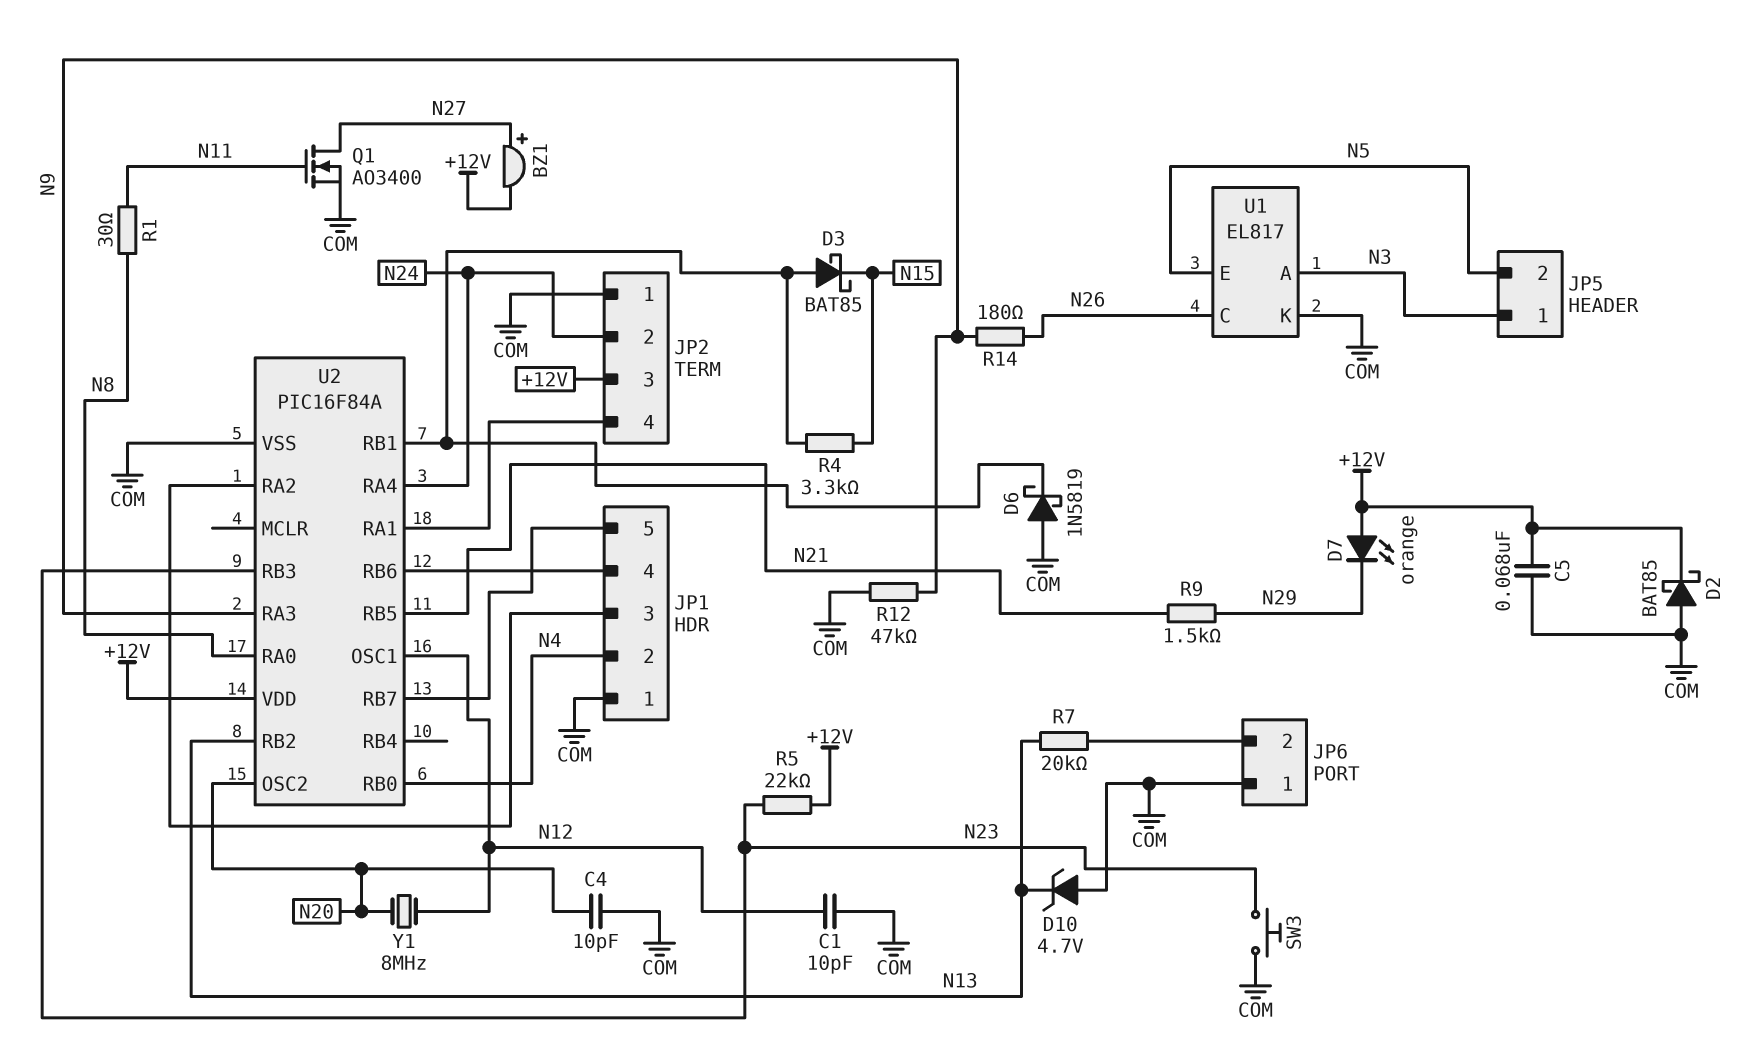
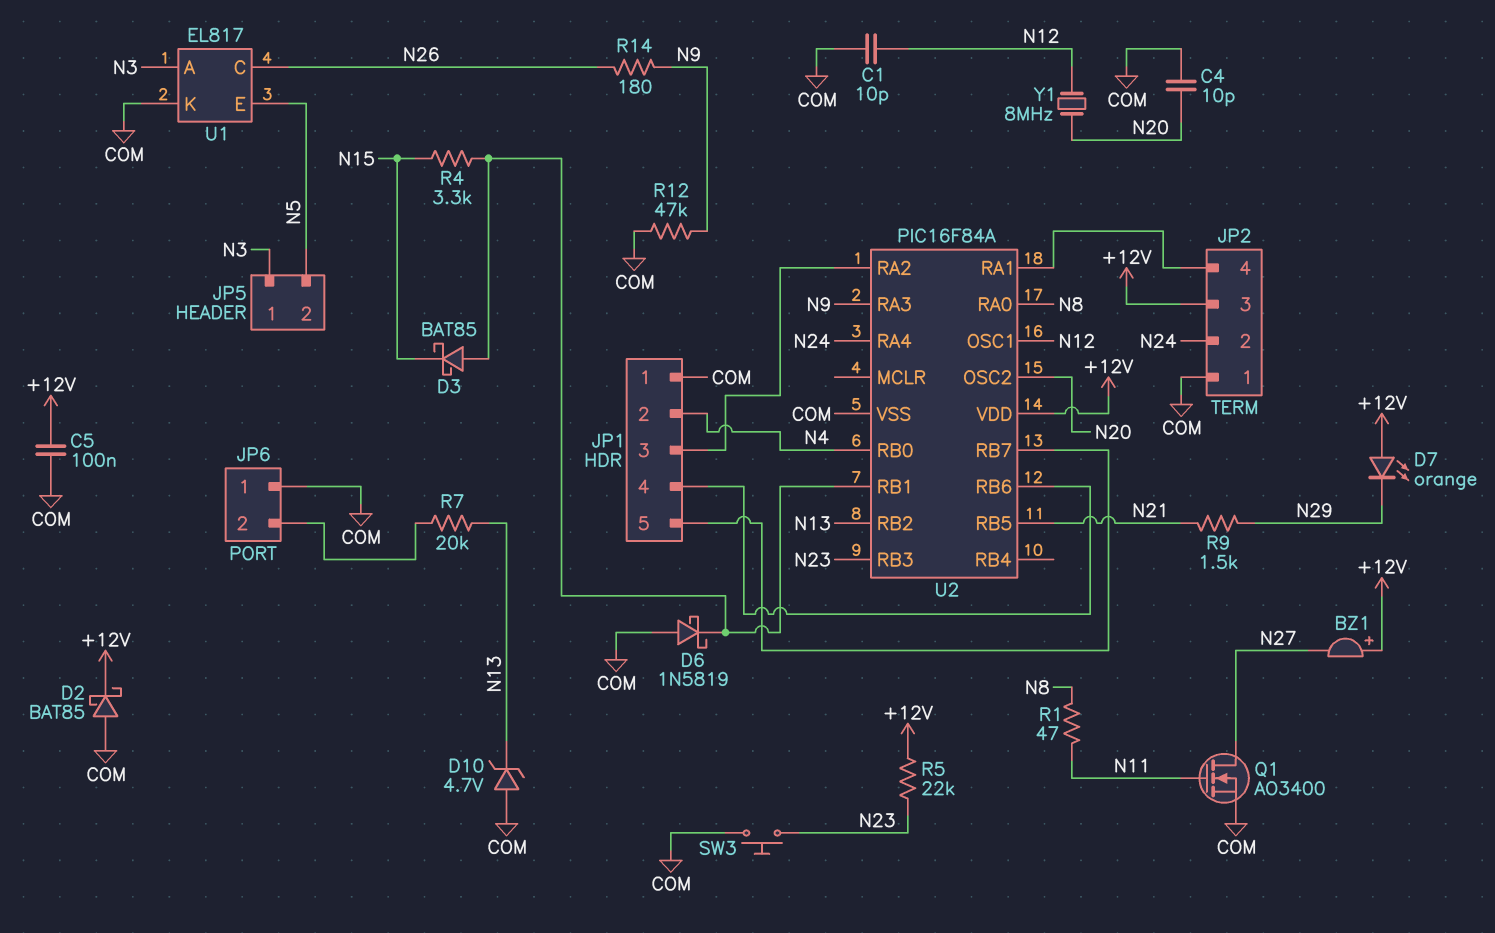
BZ1: buzzer (plus N27, minus +12V) -> buzzer (plus +12V, minus N27)
C5: 68nF (+12V, COM) -> 100nF (+12V, COM)
R1: 30 (N8, N11) -> 47 (N8, N11)

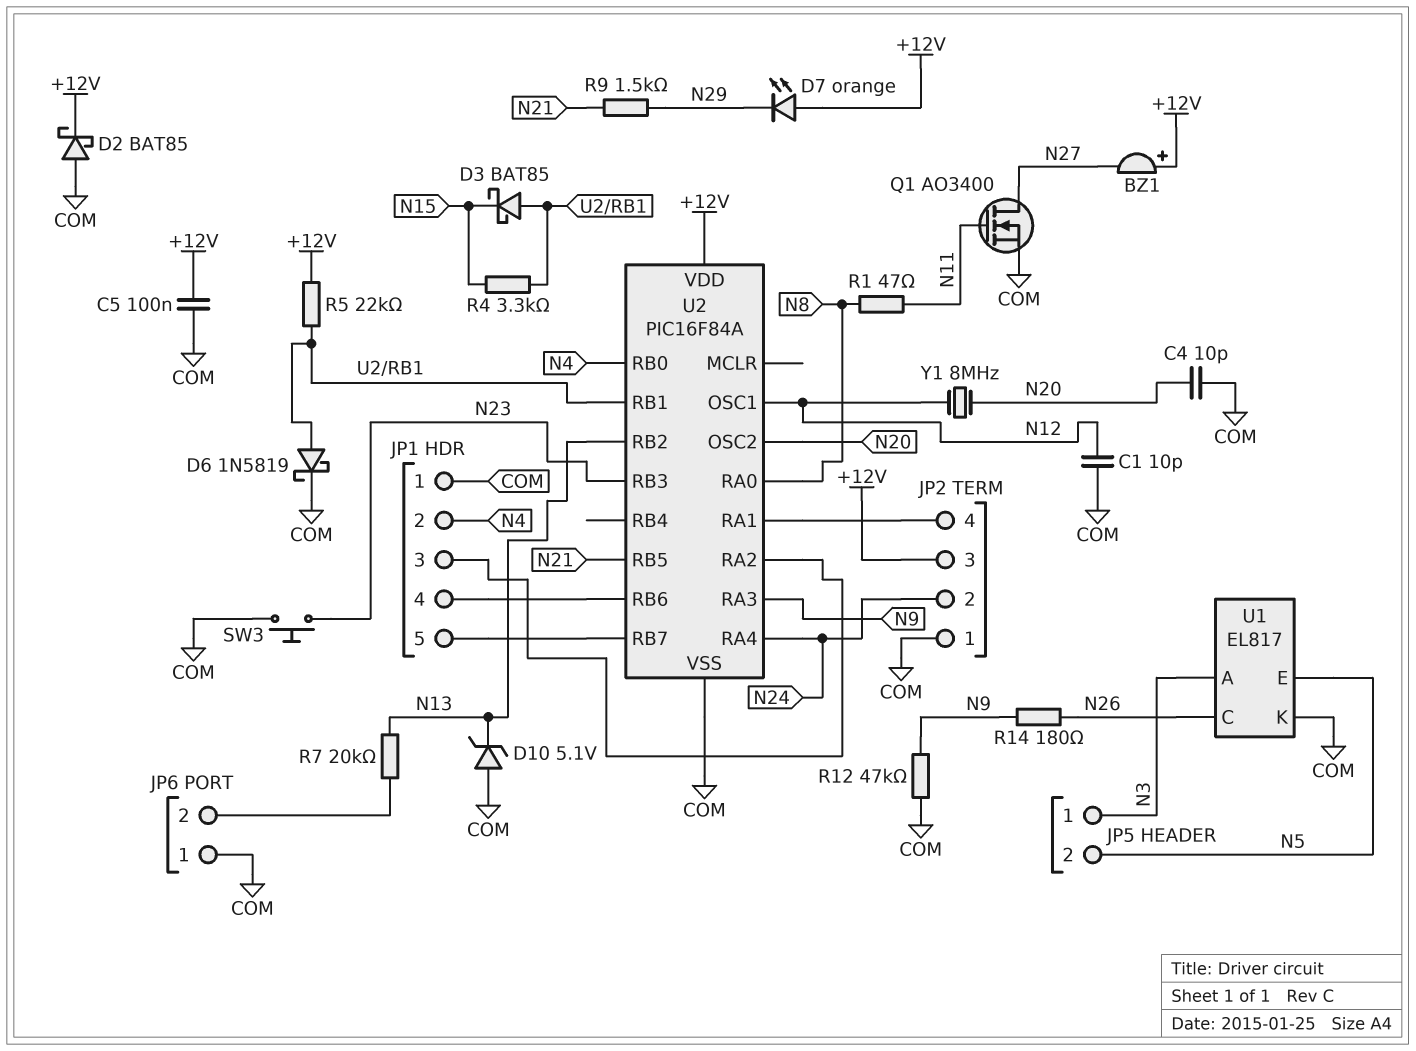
D6: schottky 1N5819 (A COM, K U2/RB1) -> schottky 1N5819 (A U2/RB1, K COM)
D10: zener 4.7V (A COM, K N13) -> zener 5.1V (A COM, K N13)
R5: 22k (+12V, N23) -> 22k (+12V, U2/RB1)

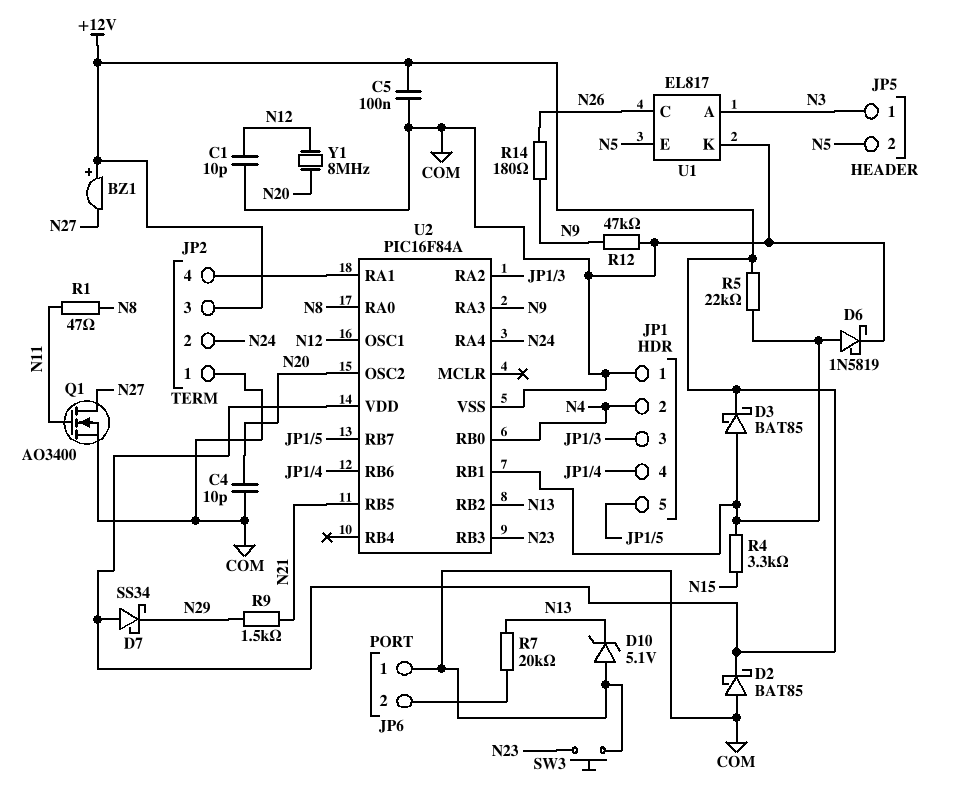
D3: schottky BAT85 (A U2/RB1, K N15) -> schottky BAT85 (A U2/RB1, K +12V)
D7: LED orange (A +12V, K N29) -> schottky SS34 (A +12V, K N29)

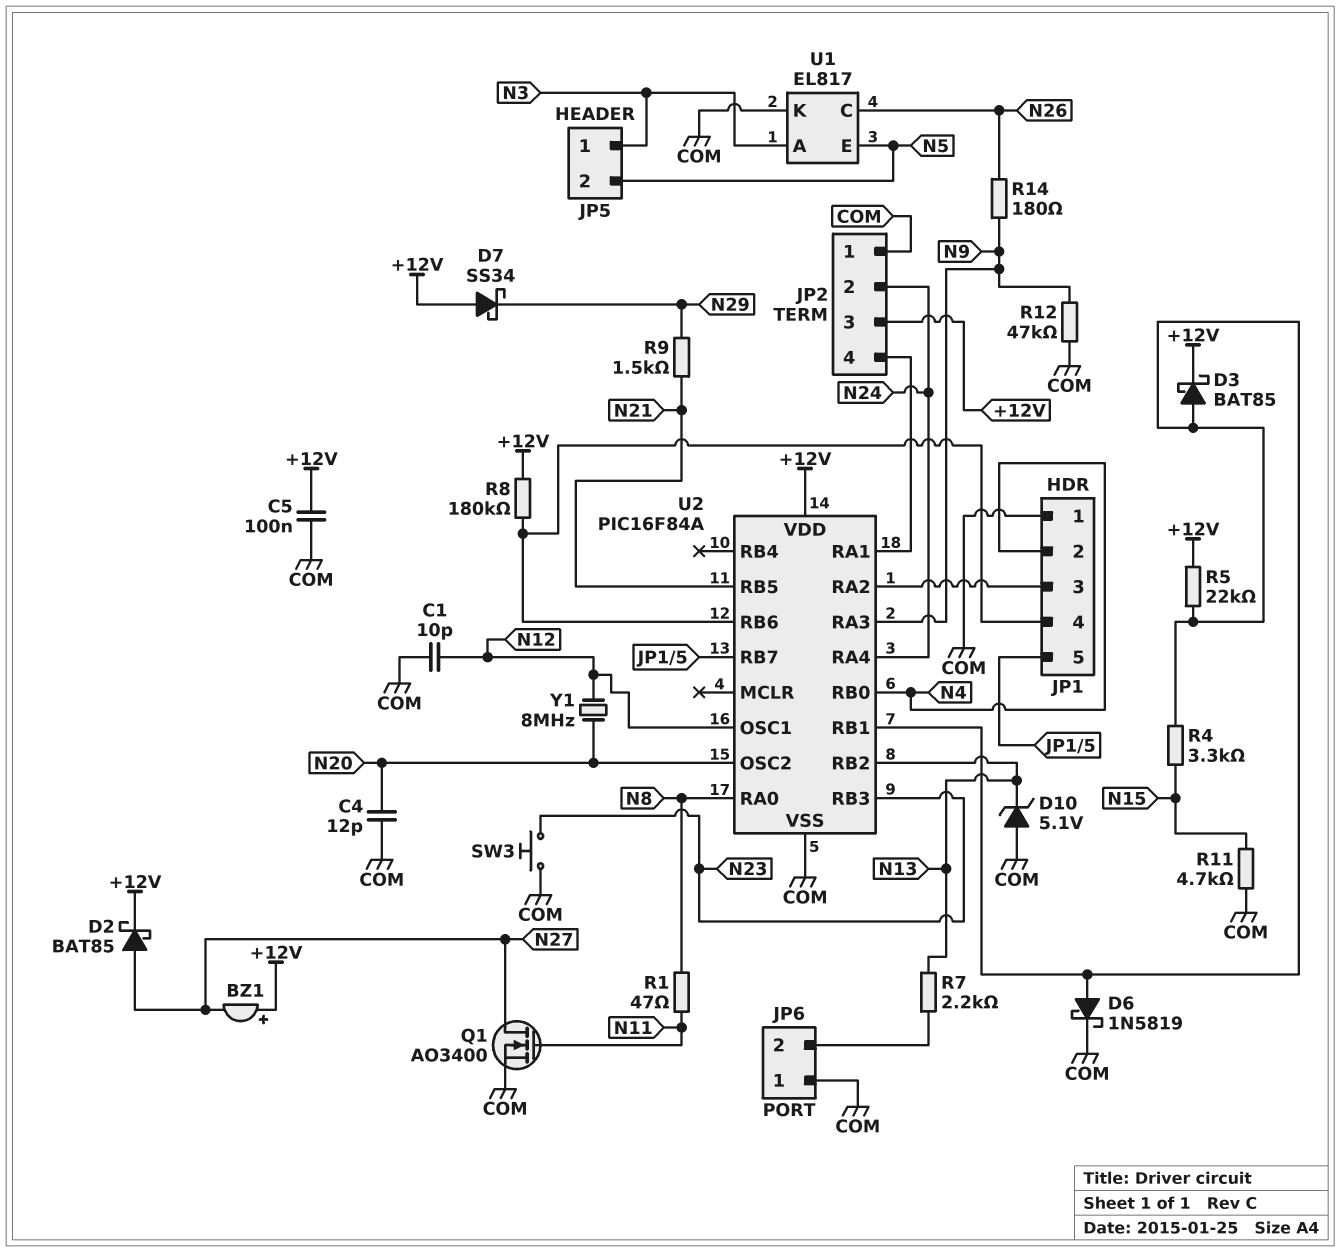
C4: 10pF (COM, N20) -> 12pF (COM, N20)
D2: schottky BAT85 (A COM, K +12V) -> schottky BAT85 (A N27, K +12V)
R7: 20k (JP6/2, N13) -> 2.2k (JP6/2, N13)
R8: none -> 180k (+12V, JP1/4)
R11: none -> 4.7k (COM, N15)

